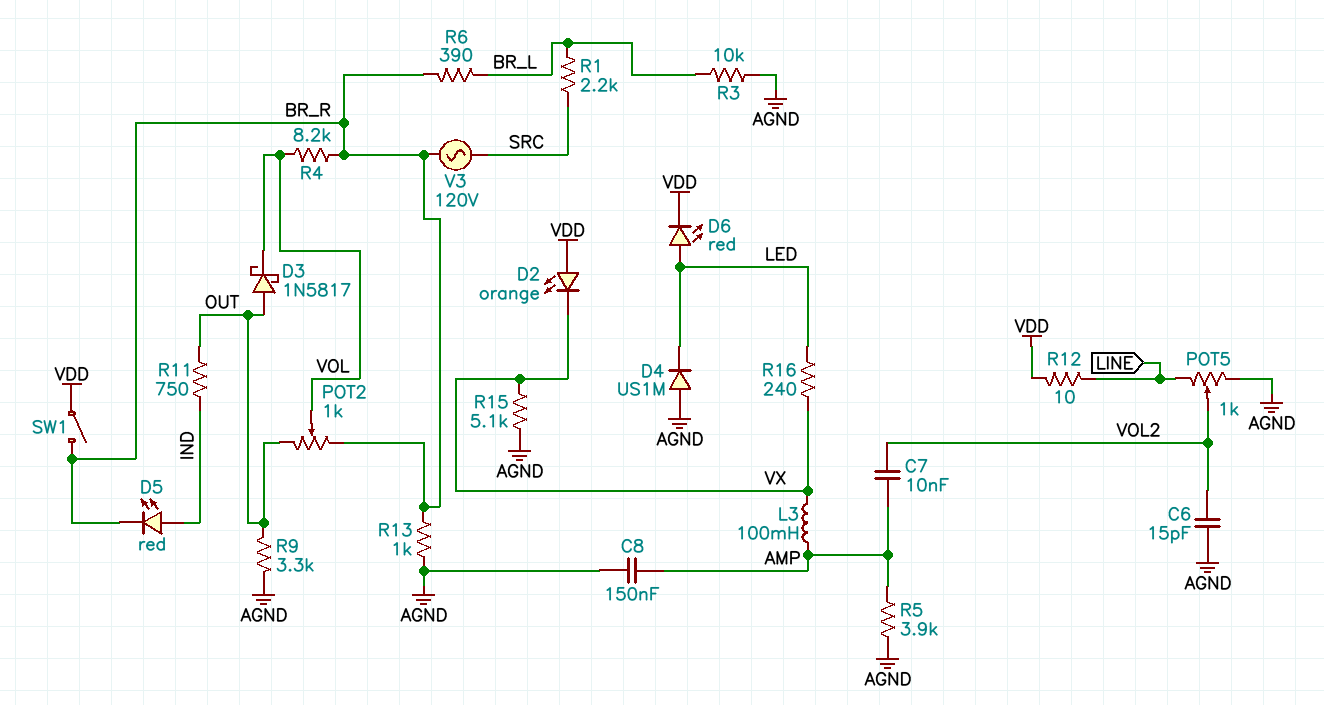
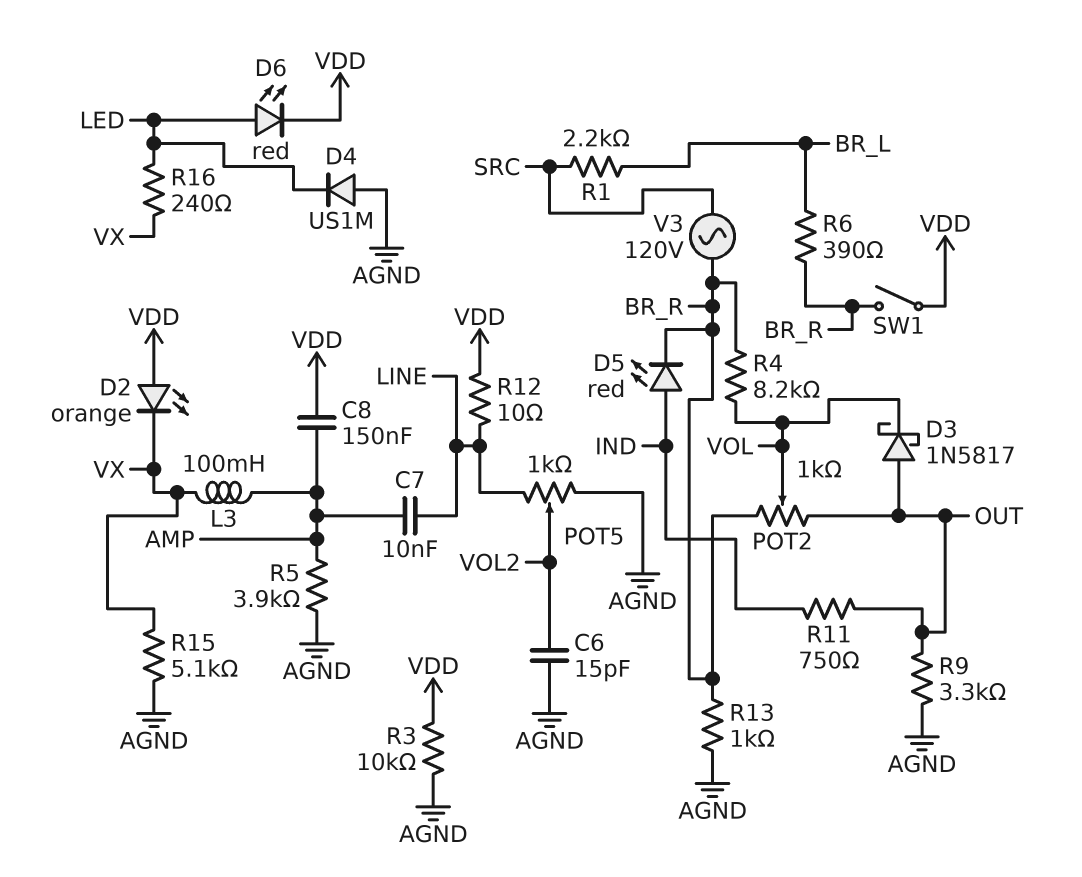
C7: 10nF (AMP, VOL2) -> 10nF (AMP, LINE)
C8: 150nF (AGND, AMP) -> 150nF (AMP, VDD)
R3: 10k (AGND, BR_L) -> 10k (AGND, VDD)

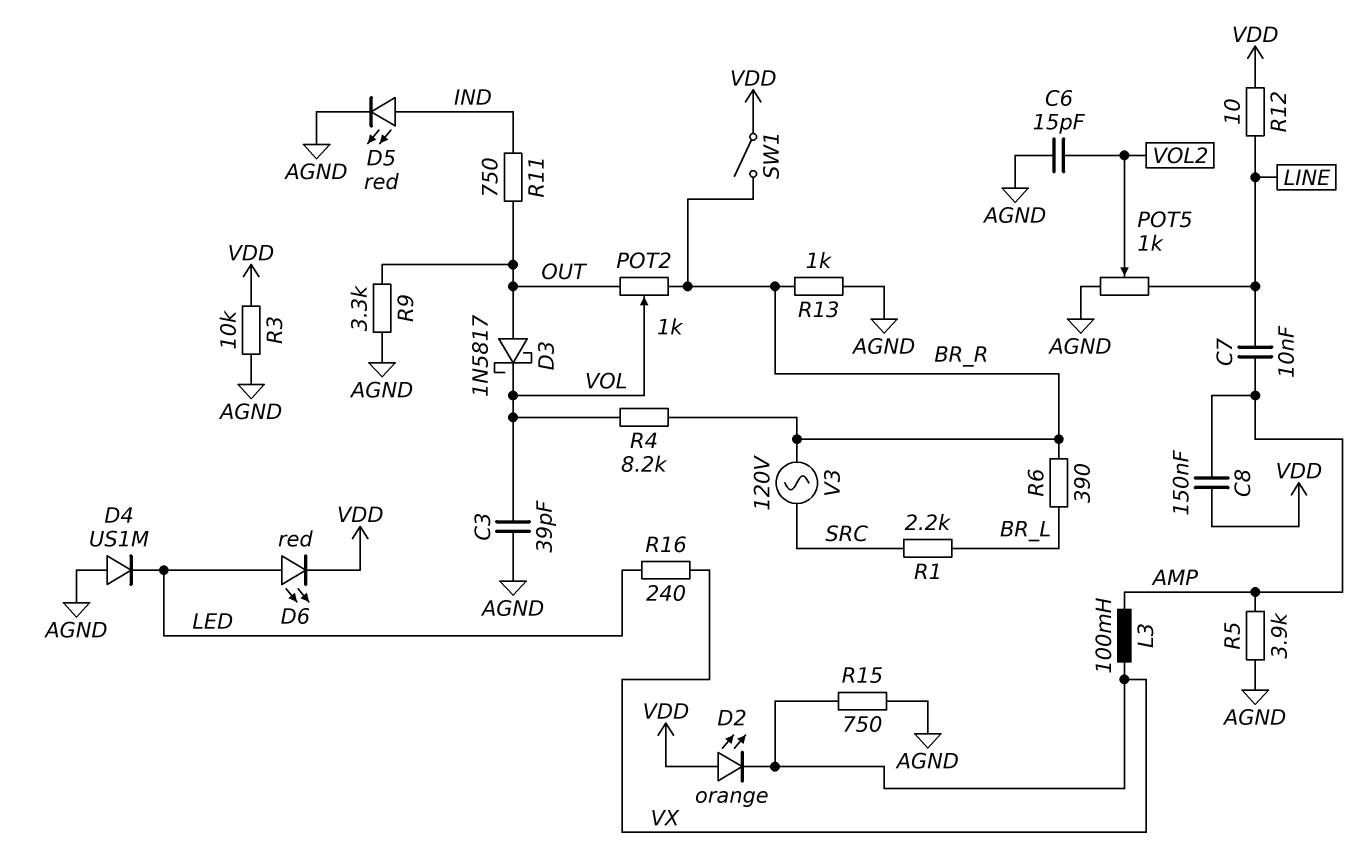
C3: none -> 39pF (AGND, VOL)
D5: LED red (A IND, K BR_R) -> LED red (A IND, K AGND)
R15: 5.1k (AGND, VX) -> 750 (AGND, VX)

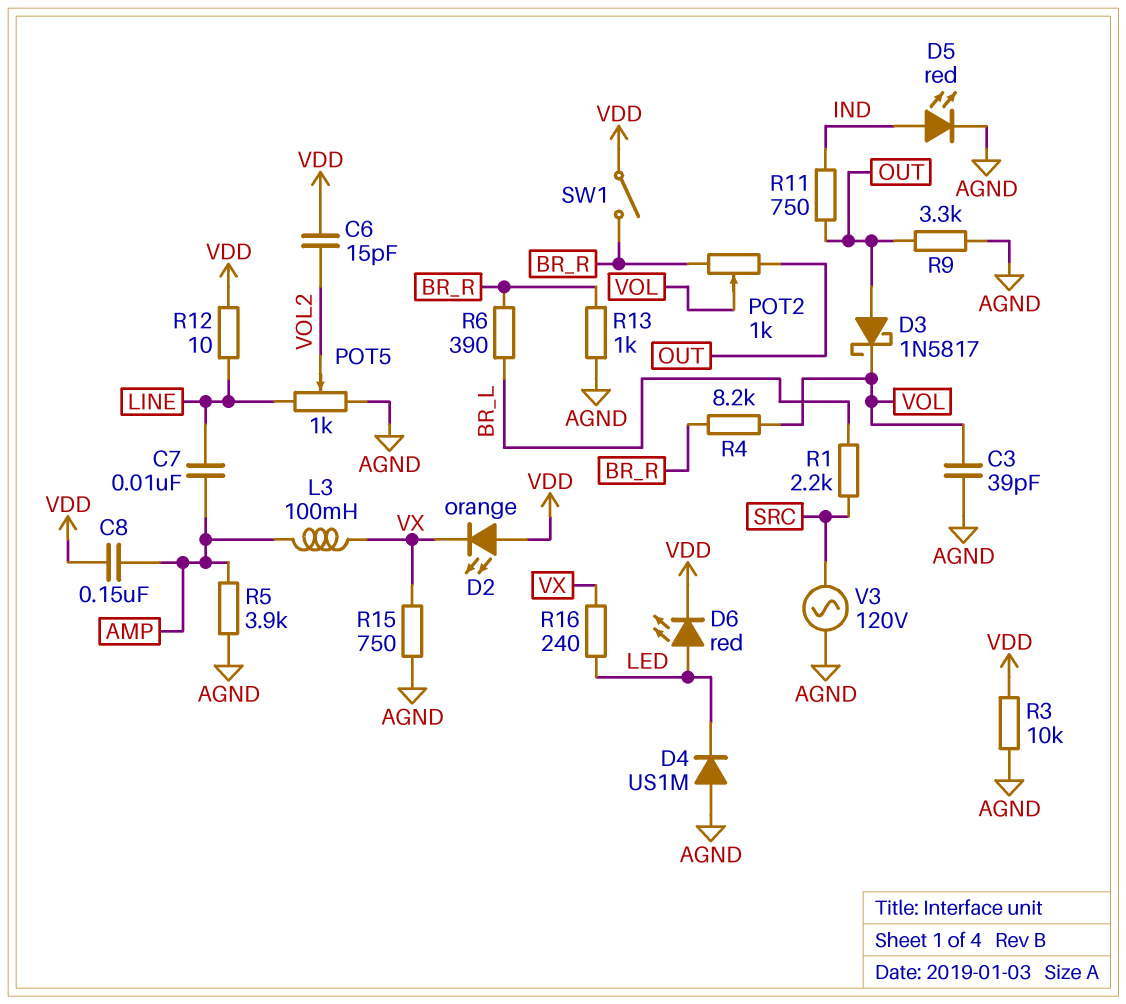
C6: 15pF (AGND, VOL2) -> 15pF (VDD, VOL2)
V3: AC 120V (BR_R, SRC) -> AC 120V (AGND, SRC)

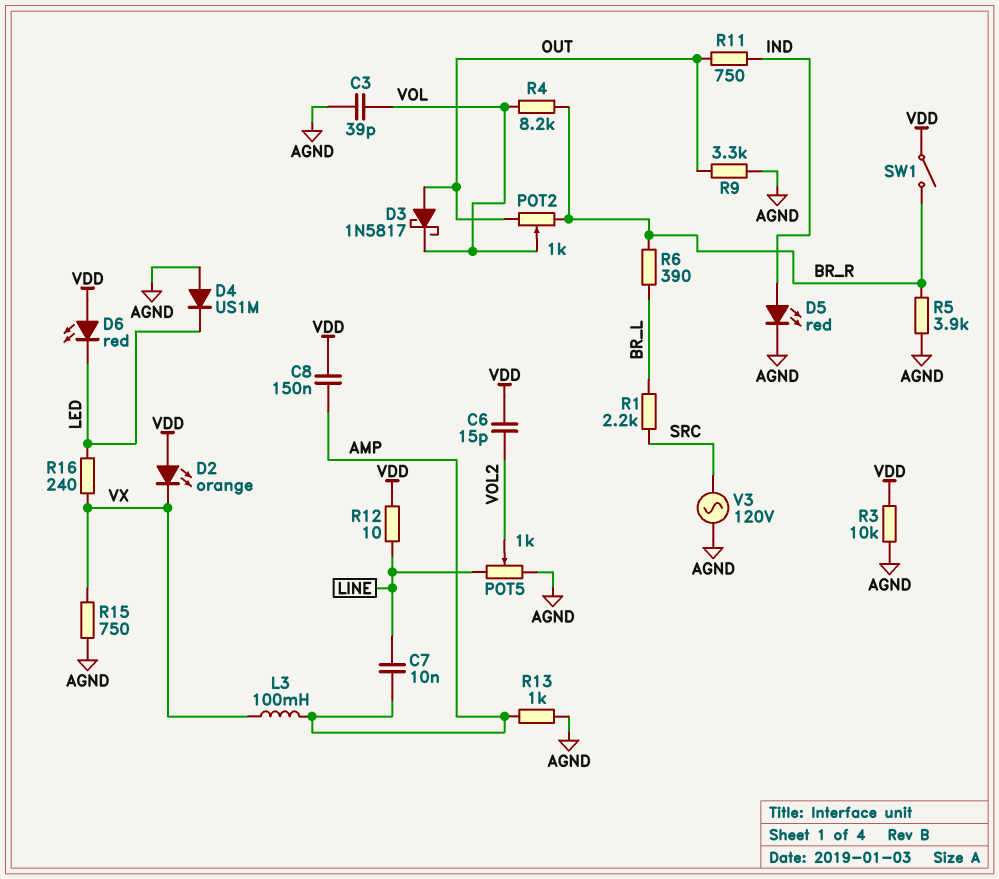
D6: LED red (A LED, K VDD) -> LED red (A VDD, K LED)
R5: 3.9k (AGND, AMP) -> 3.9k (AGND, BR_R)
R13: 1k (AGND, BR_R) -> 1k (AGND, AMP)

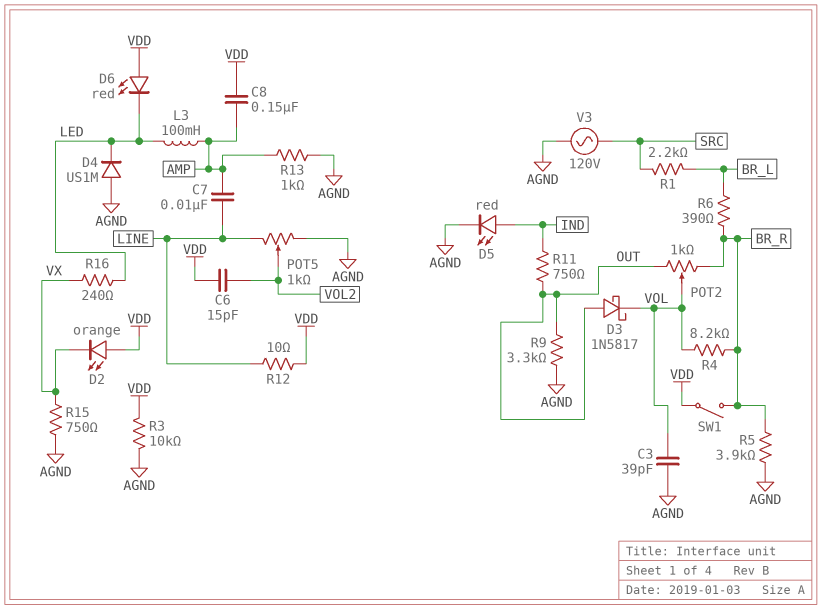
L3: 100mH (AMP, VX) -> 100mH (AMP, LED)

